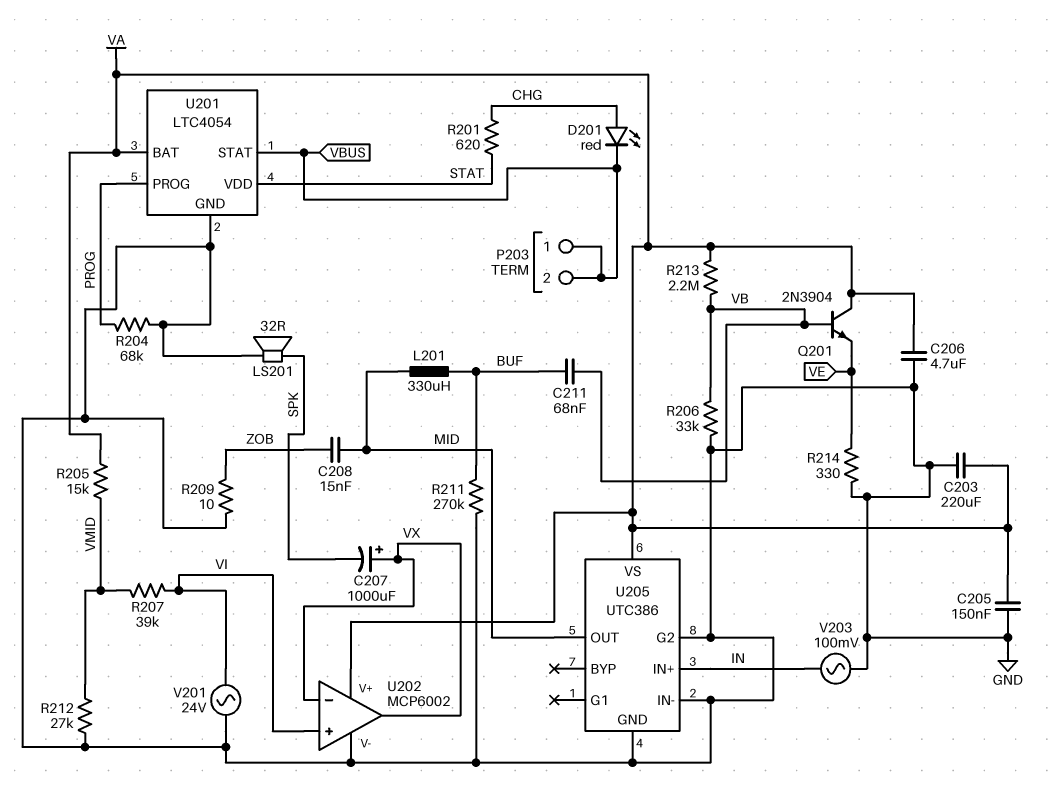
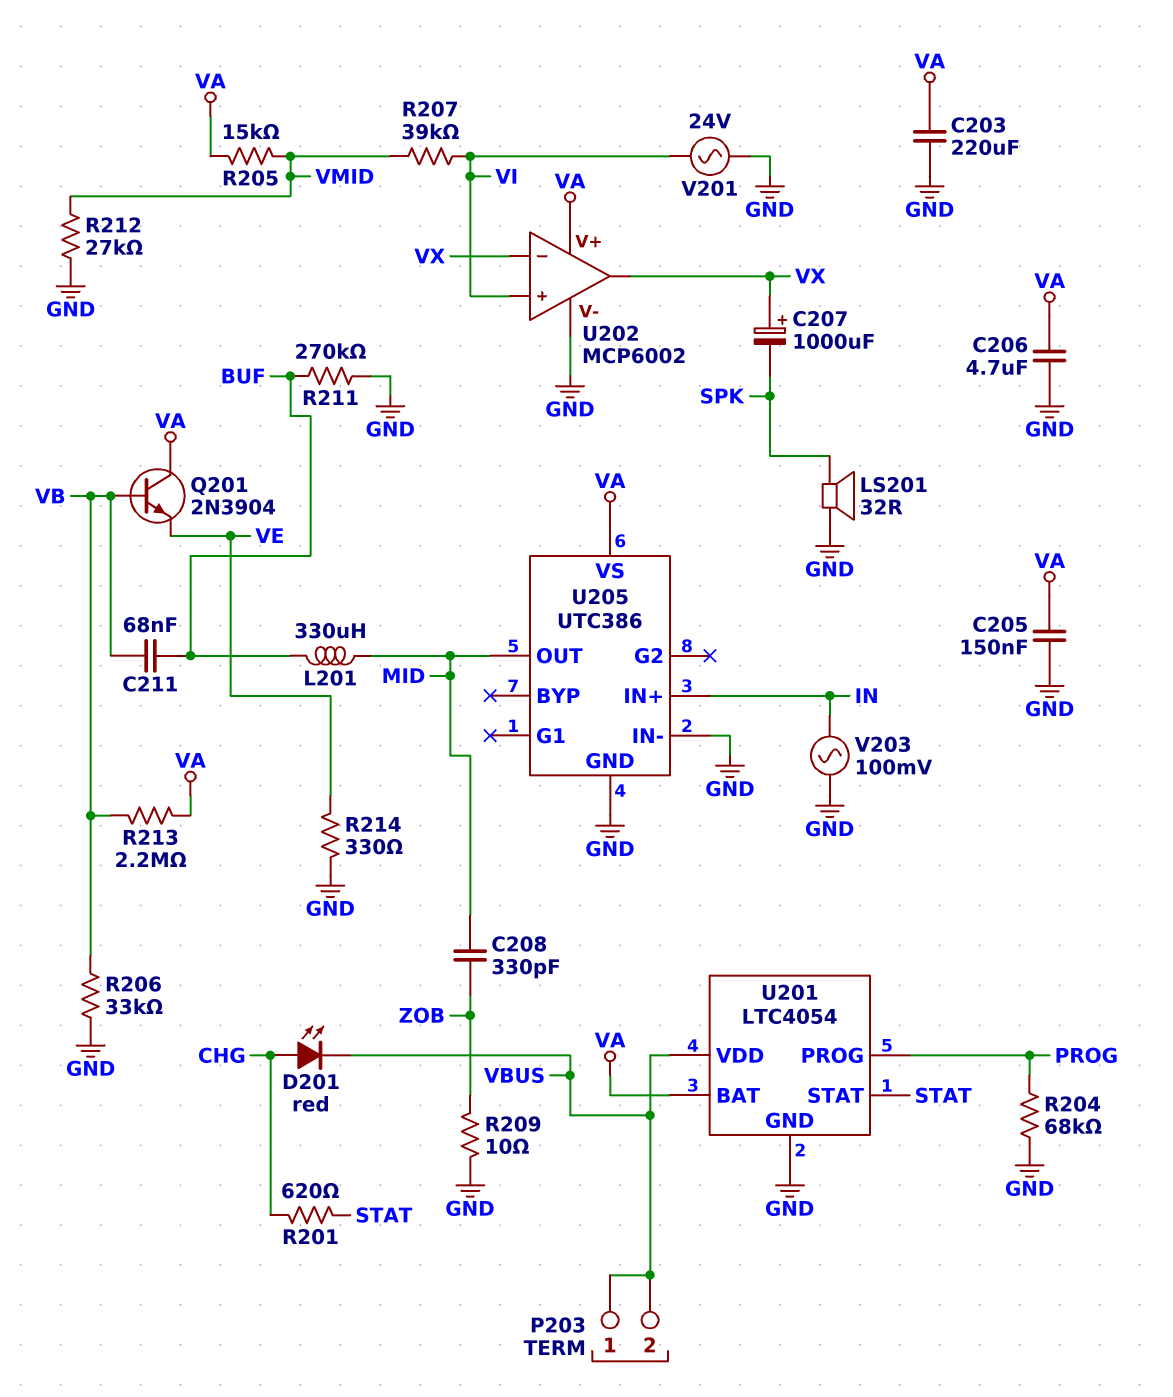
C208: 15nF (MID, ZOB) -> 330pF (MID, ZOB)
U201 pin STAT: VBUS -> STAT
U201 pin VDD: STAT -> VBUS
U205 pin G2: GND -> none

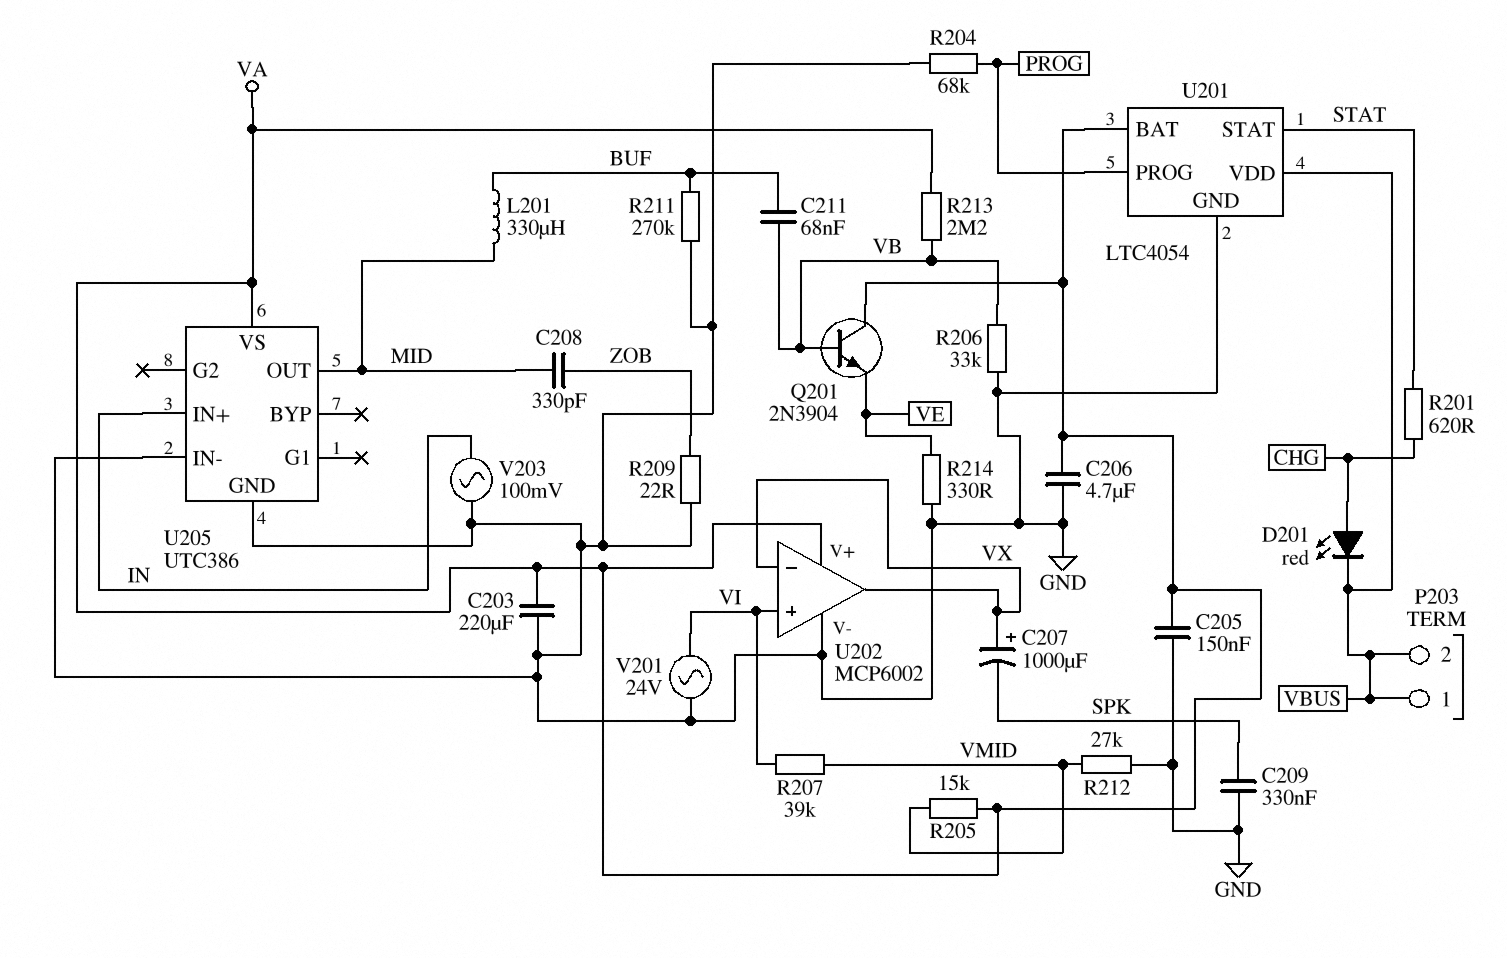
C209: none -> 330nF (GND, SPK)
LS201: speaker 32R (GND, SPK) -> none
R209: 10 (GND, ZOB) -> 22 (GND, ZOB)

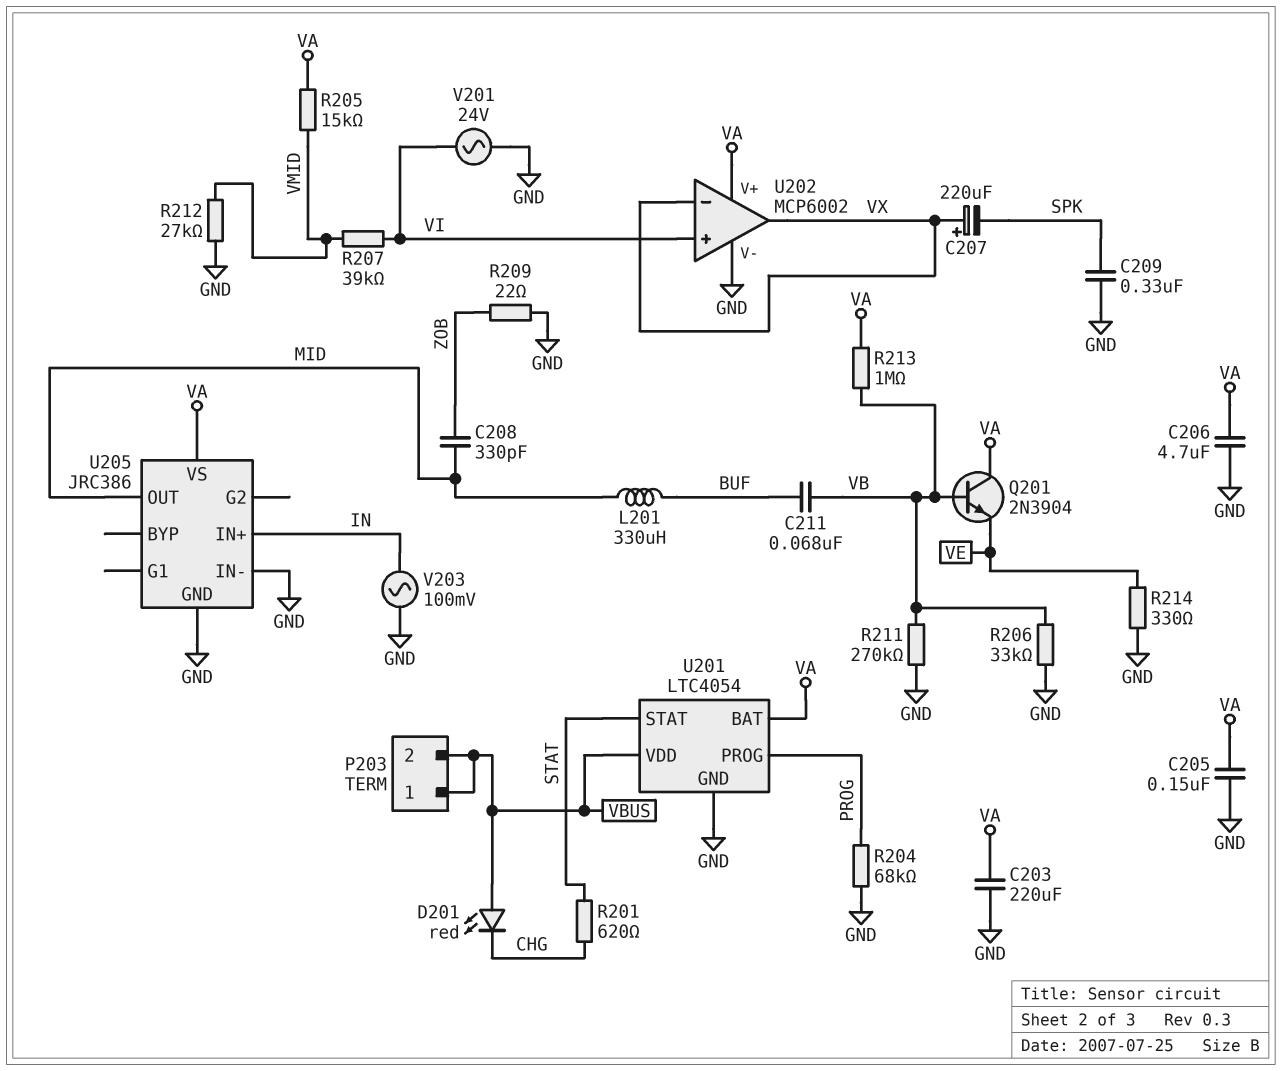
C207: 1000uF (plus VX, minus SPK) -> 220uF (plus VX, minus SPK)
D201: LED red (A CHG, K VBUS) -> LED red (A VBUS, K CHG)
R211: 270k (BUF, GND) -> 270k (GND, VB)
R213: 2.2M (VA, VB) -> 1M (VA, VB)
U205: UTC386 -> JRC386

